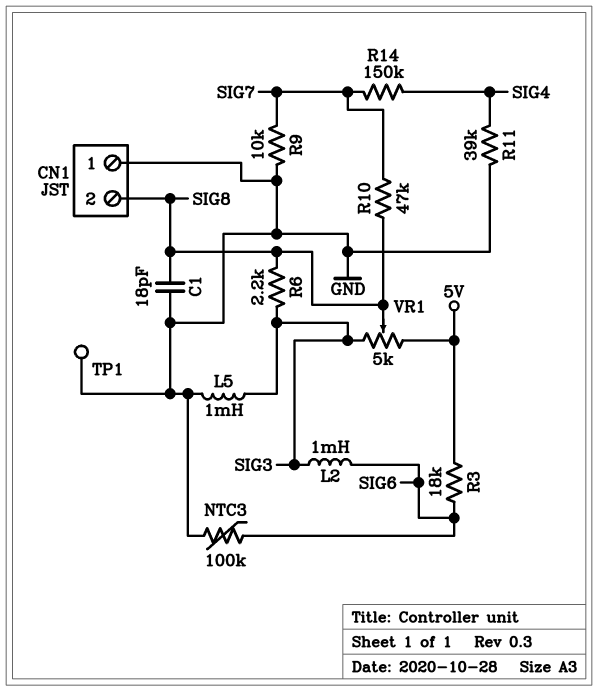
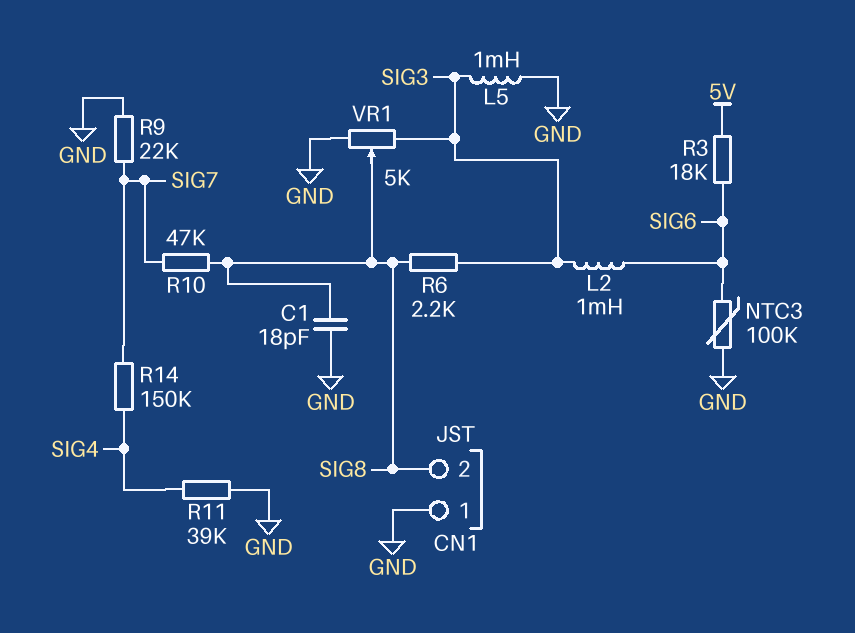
R9: 10k (GND, SIG7) -> 22k (GND, SIG7)
TP1: test point (GND) -> none
VR1: 5k (5V, SIG3, wiper SIG8) -> 5k (GND, SIG3, wiper SIG8)

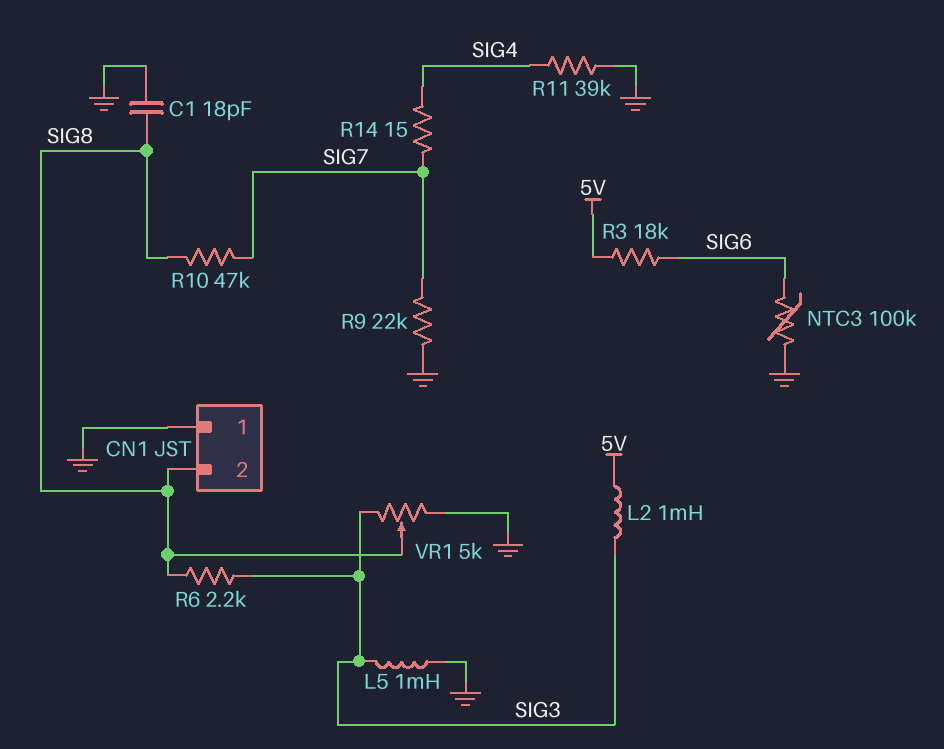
L2: 1mH (SIG3, SIG6) -> 1mH (5V, SIG3)
R14: 150k (SIG4, SIG7) -> 15 (SIG4, SIG7)

